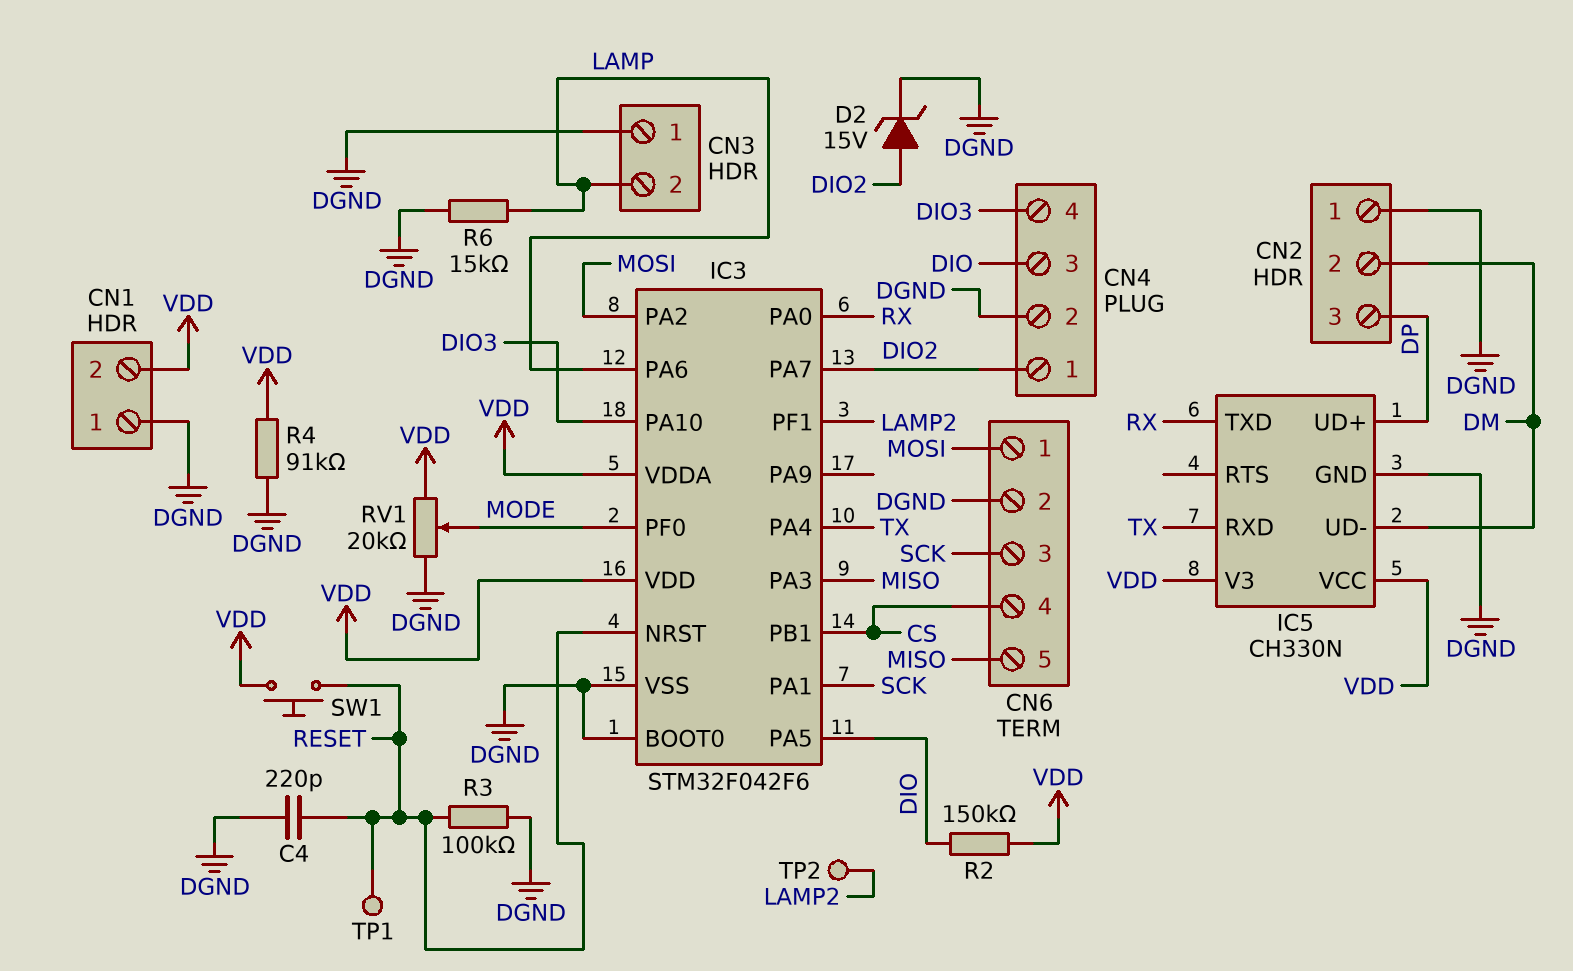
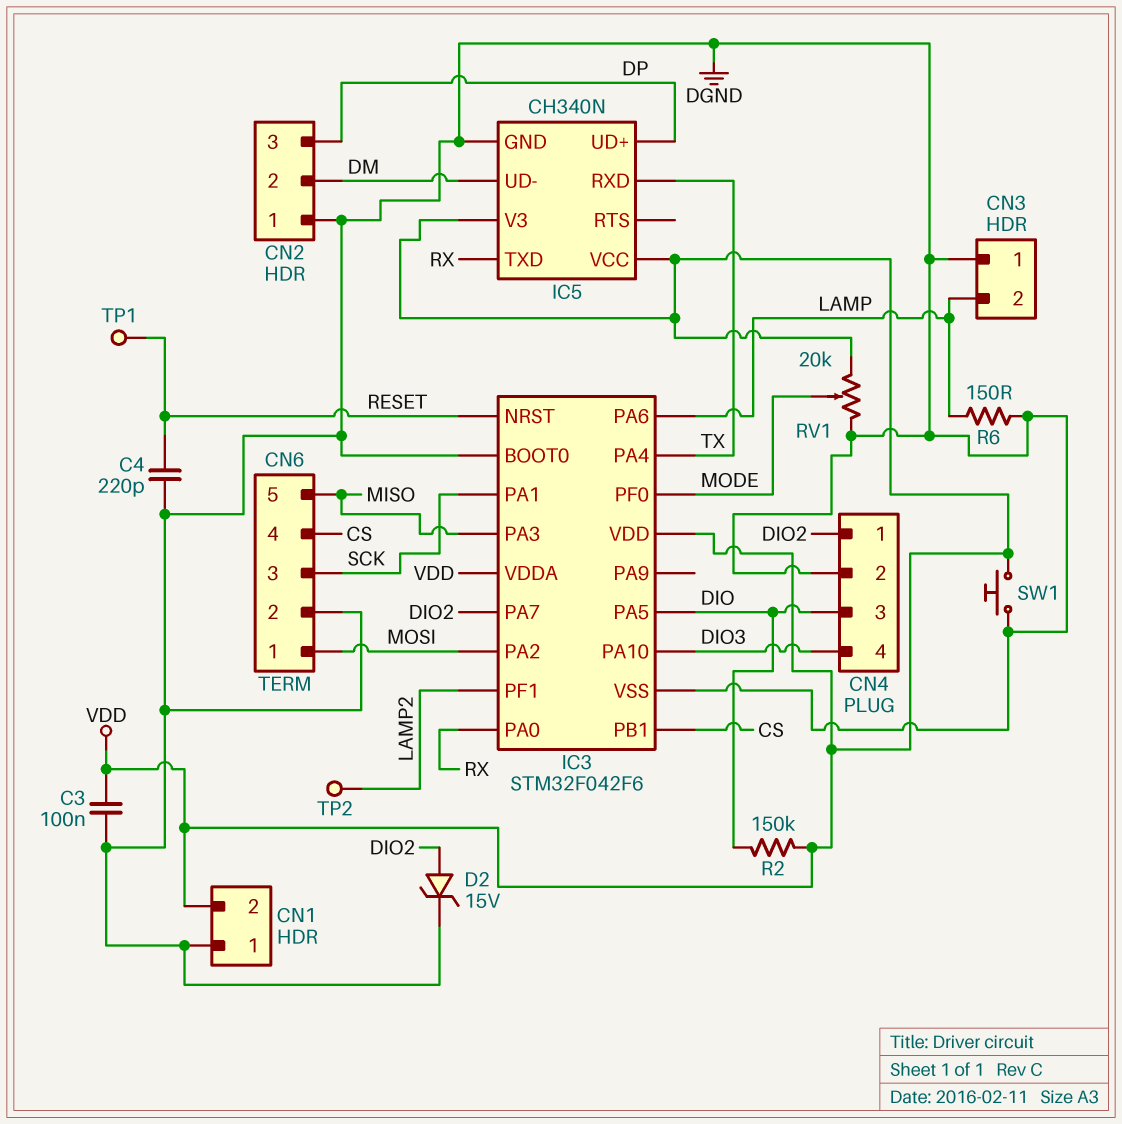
C3: none -> 100nF (DGND, VDD)
IC5: CH330N -> CH340N
R3: 100k (DGND, RESET) -> none
R4: 91k (DGND, VDD) -> none
R6: 15k (DGND, LAMP) -> 150 (DGND, LAMP)
SW1: button (RESET, VDD) -> button (DGND, VDD)

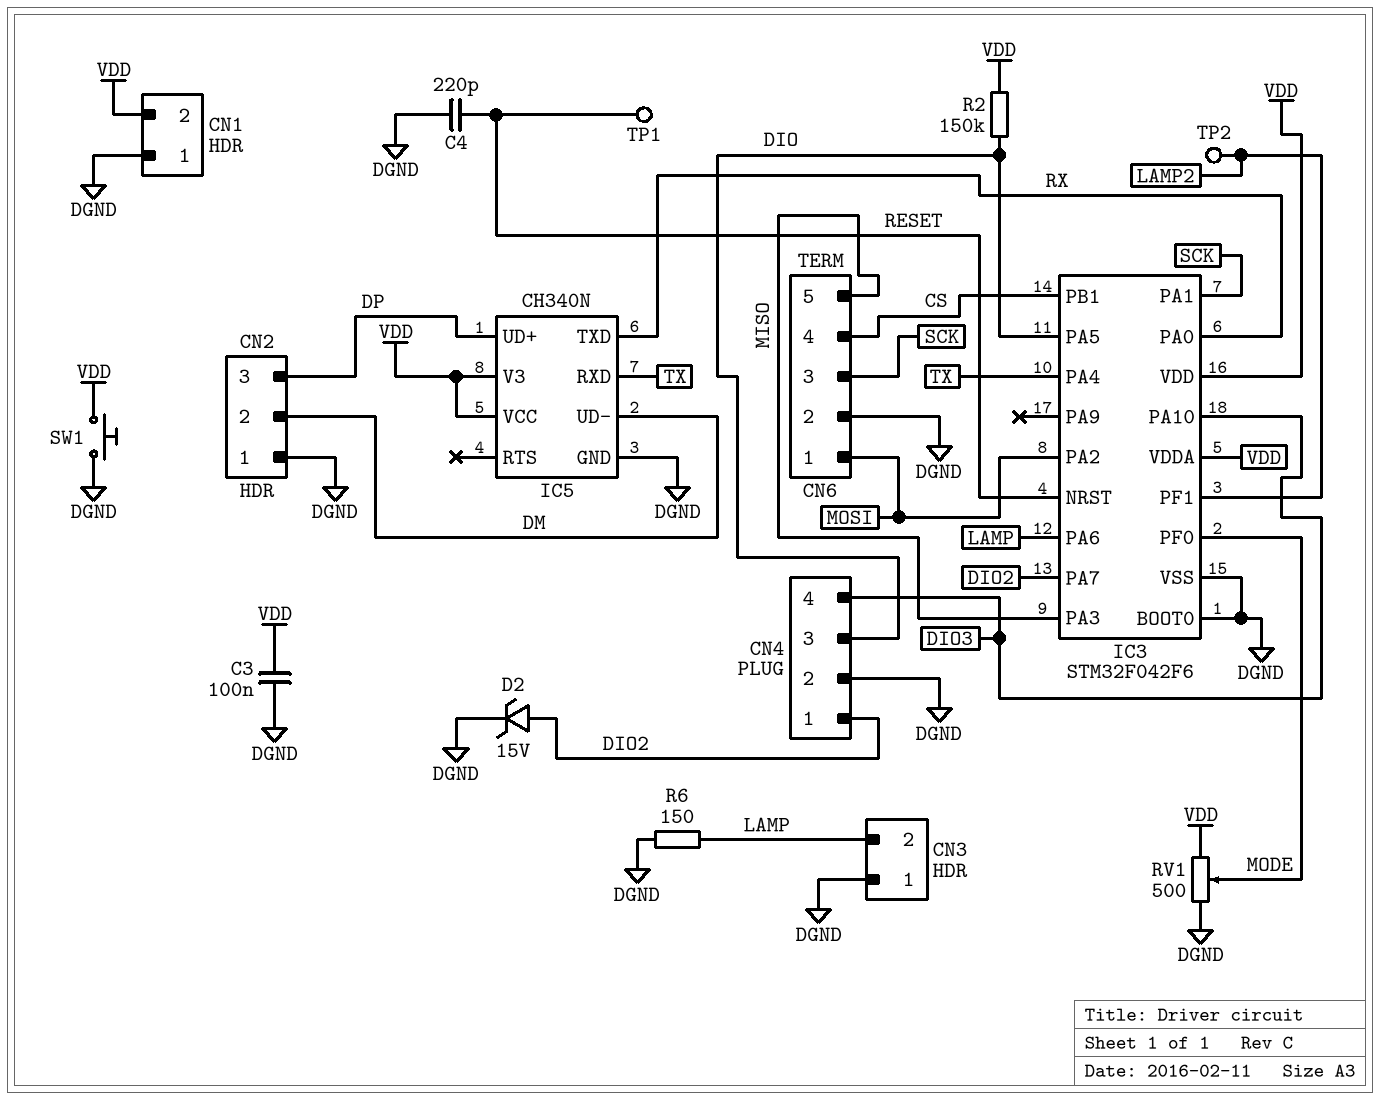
RV1: 20k (DGND, VDD, wiper MODE) -> 500 (DGND, VDD, wiper MODE)

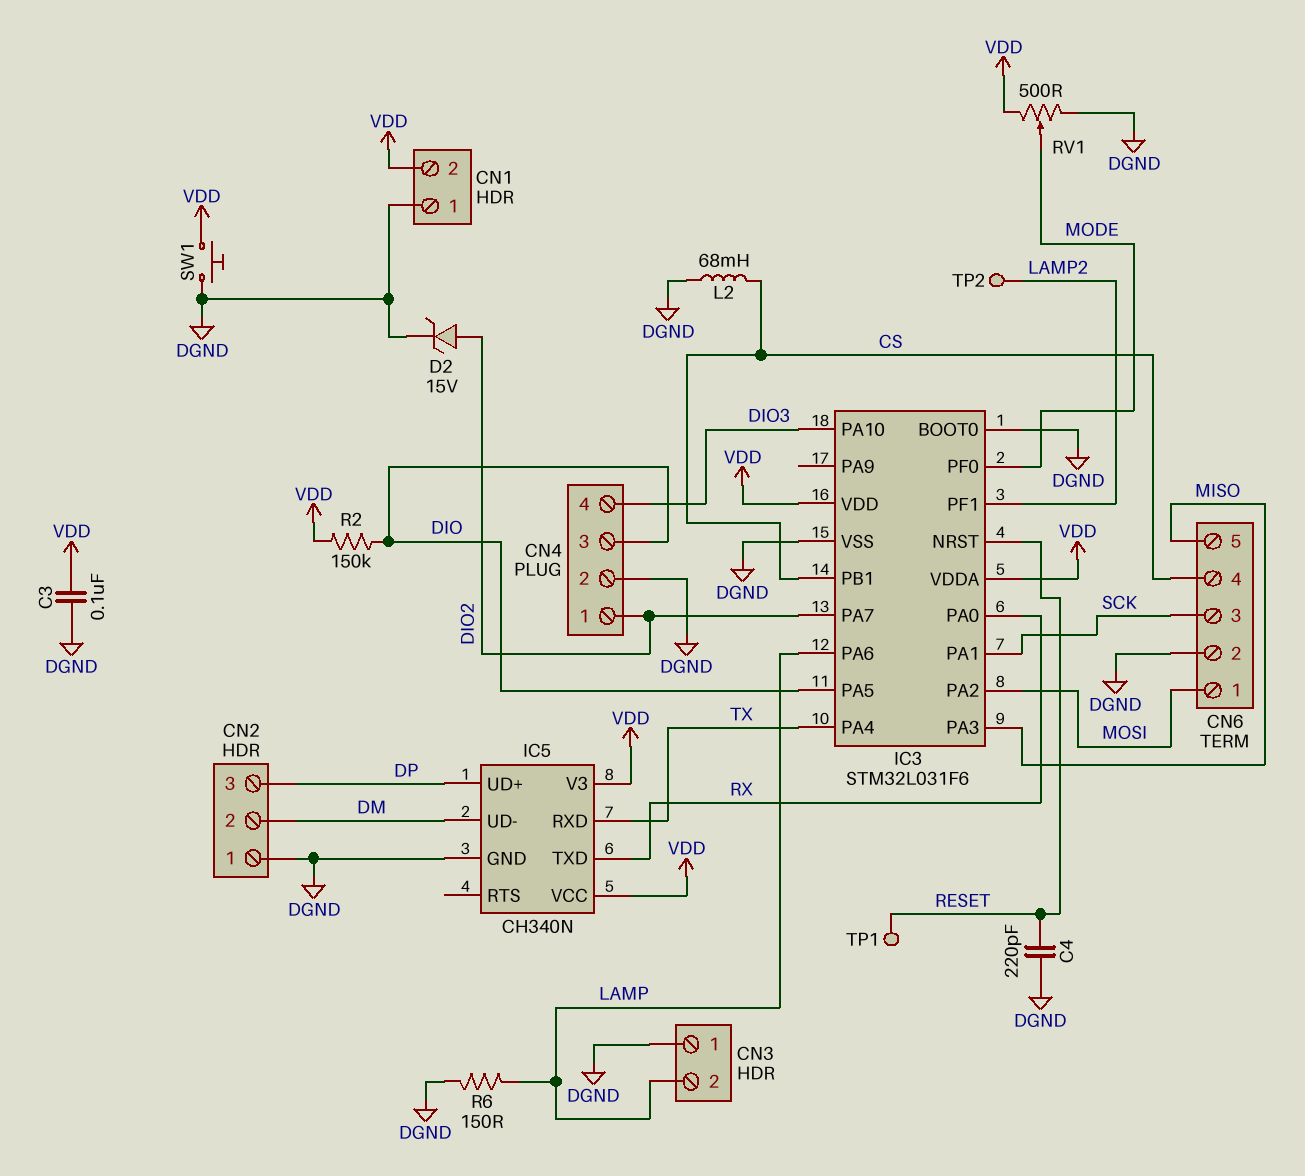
IC3: STM32F042F6 -> STM32L031F6
L2: none -> 68mH (CS, DGND)

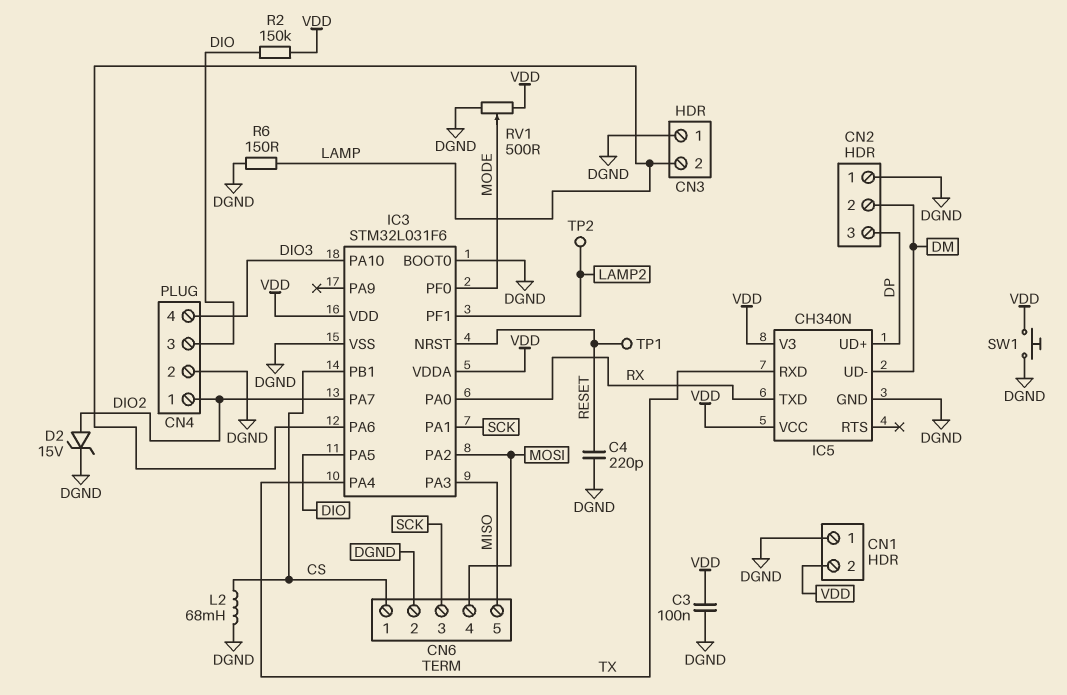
CN6 pin 1: MOSI -> CS
CN6 pin 4: CS -> MOSI

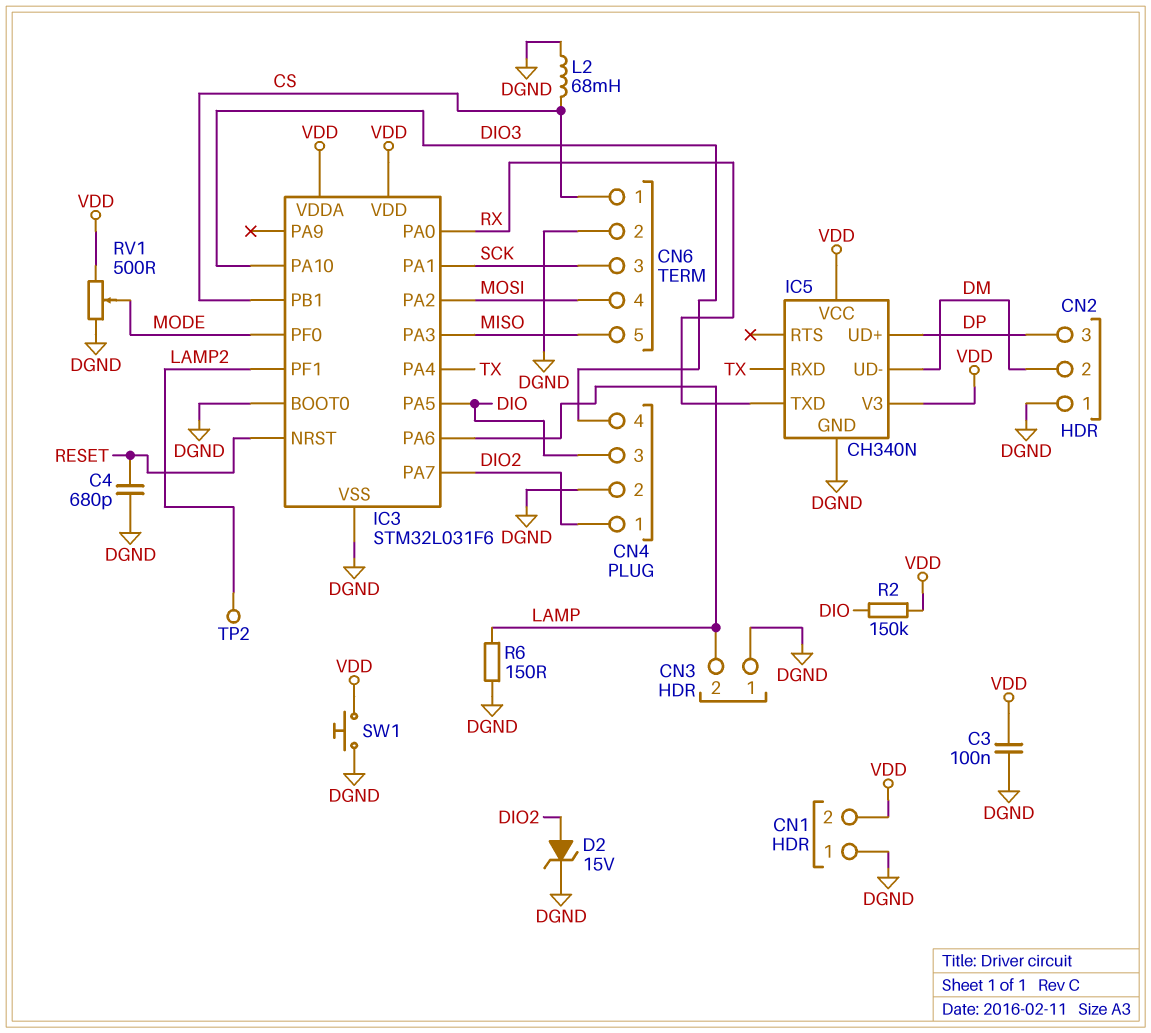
C4: 220pF (DGND, RESET) -> 680pF (DGND, RESET)
TP1: test point (RESET) -> none

